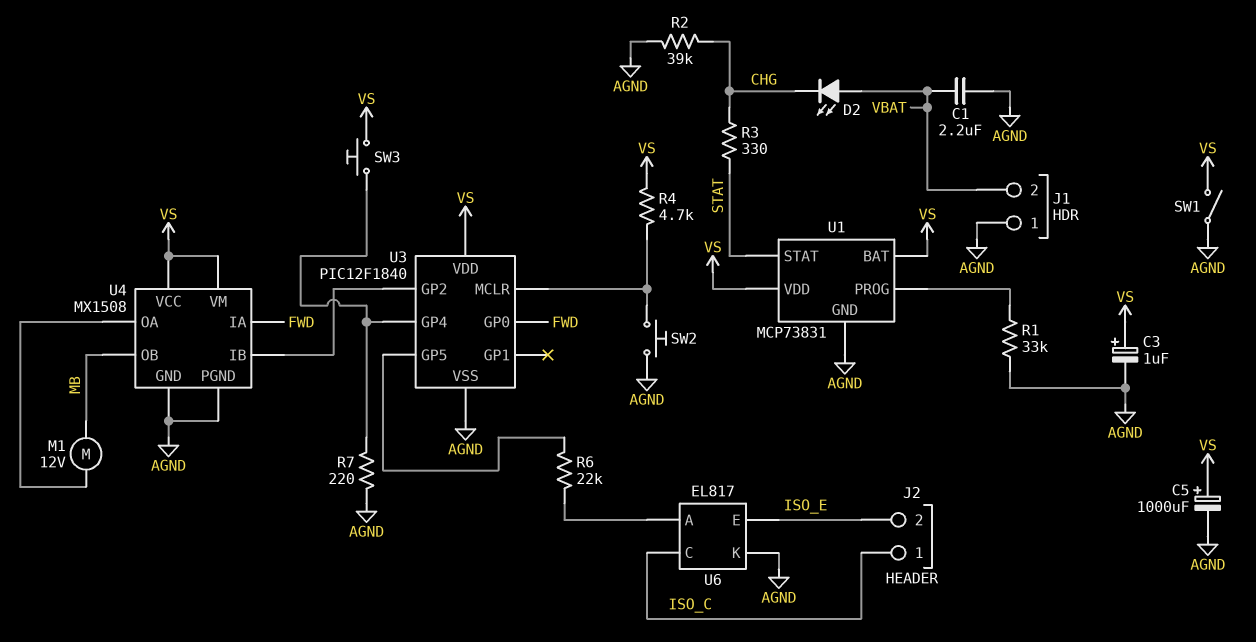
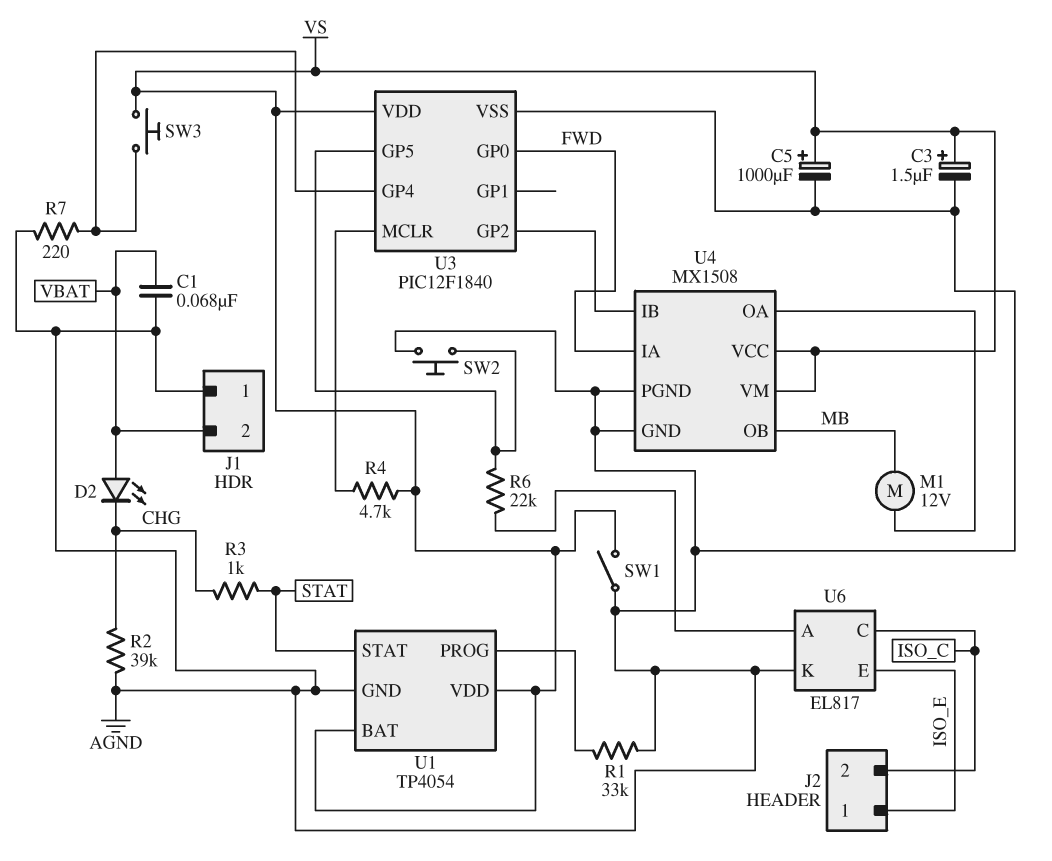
C1: 2.2uF (AGND, VBAT) -> 68nF (AGND, VBAT)
C3: 1uF (plus VS, minus AGND) -> 1.5uF (plus VS, minus AGND)
J2 pin 1: ISO_C -> ISO_E
J2 pin 2: ISO_E -> ISO_C
R3: 330 (CHG, STAT) -> 1k (CHG, STAT)
SW2: button (AGND, U3/MCLR) -> button (AGND, U3/GP5)
U1: MCP73831 -> TP4054

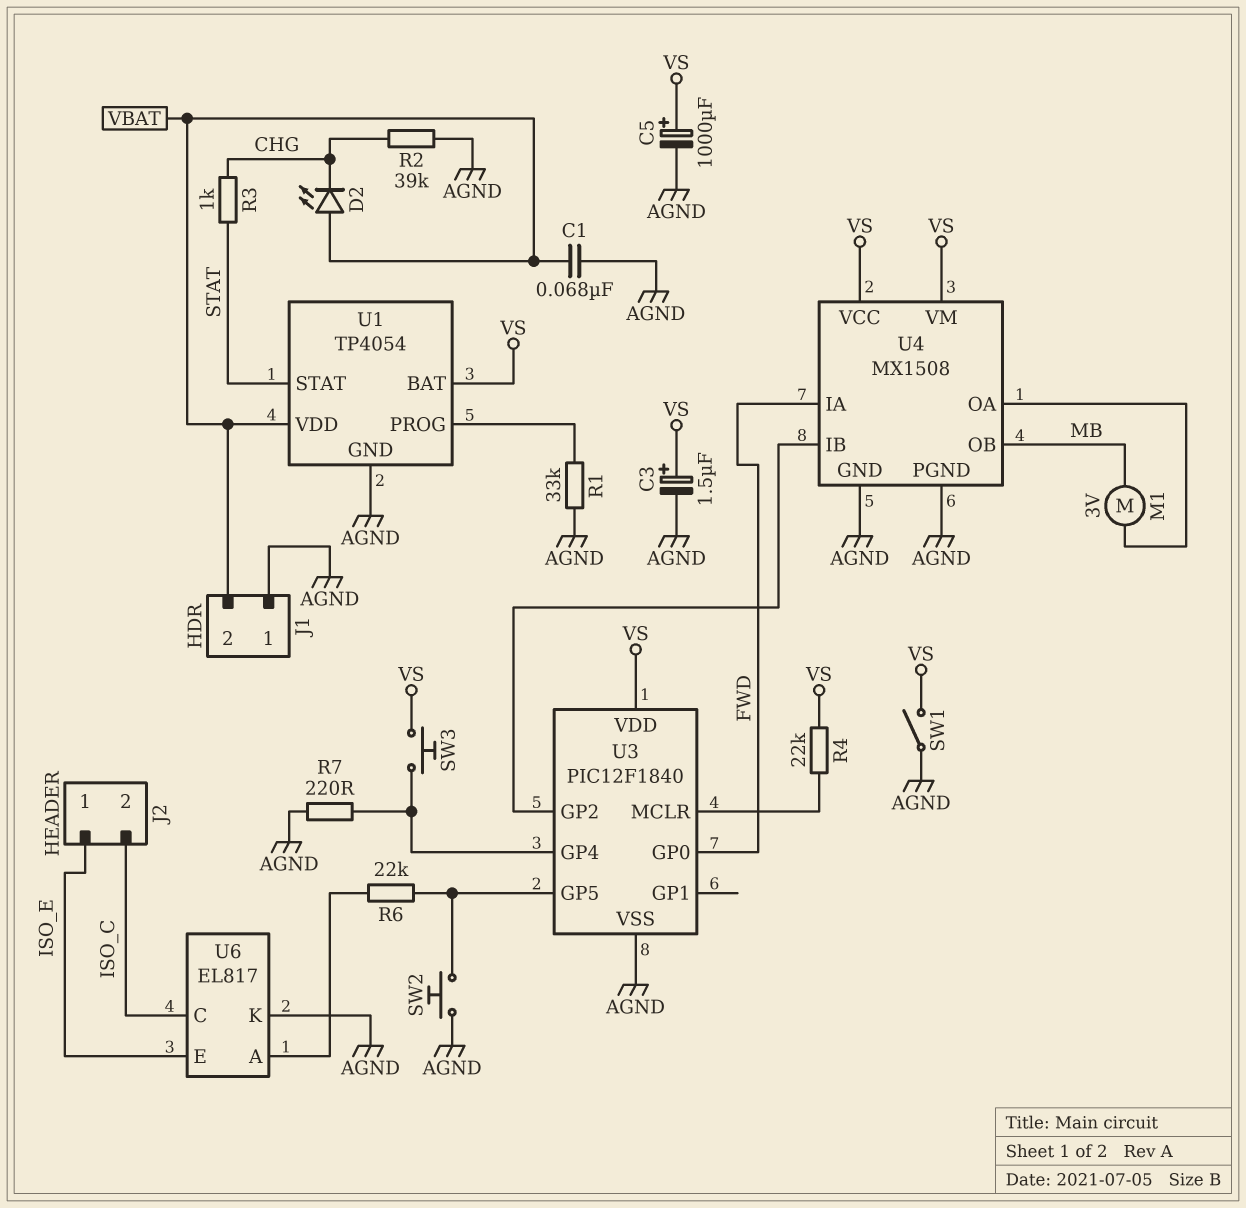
M1: motor 12V (MB, U4/OA) -> motor 3V (MB, U4/OA)
R4: 4.7k (U3/MCLR, VS) -> 22k (U3/MCLR, VS)
U1 pin VDD: VS -> VBAT

